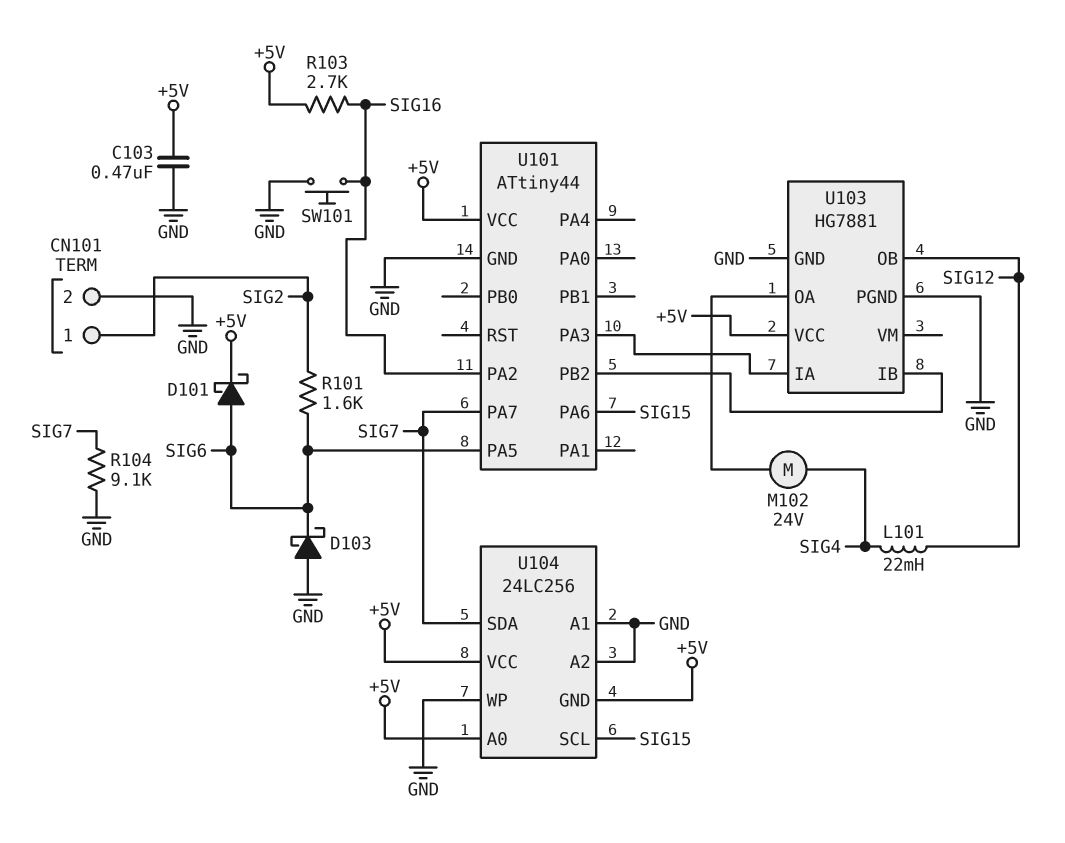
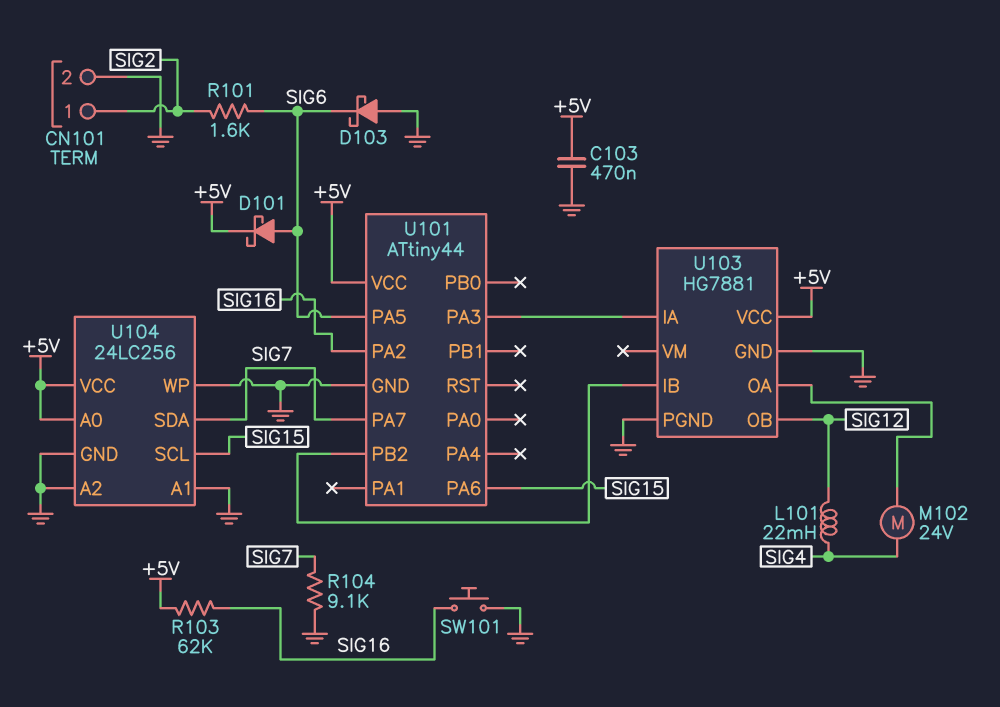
R103: 2.7k (+5V, SIG16) -> 62k (+5V, SIG16)
U104 pin GND: +5V -> GND

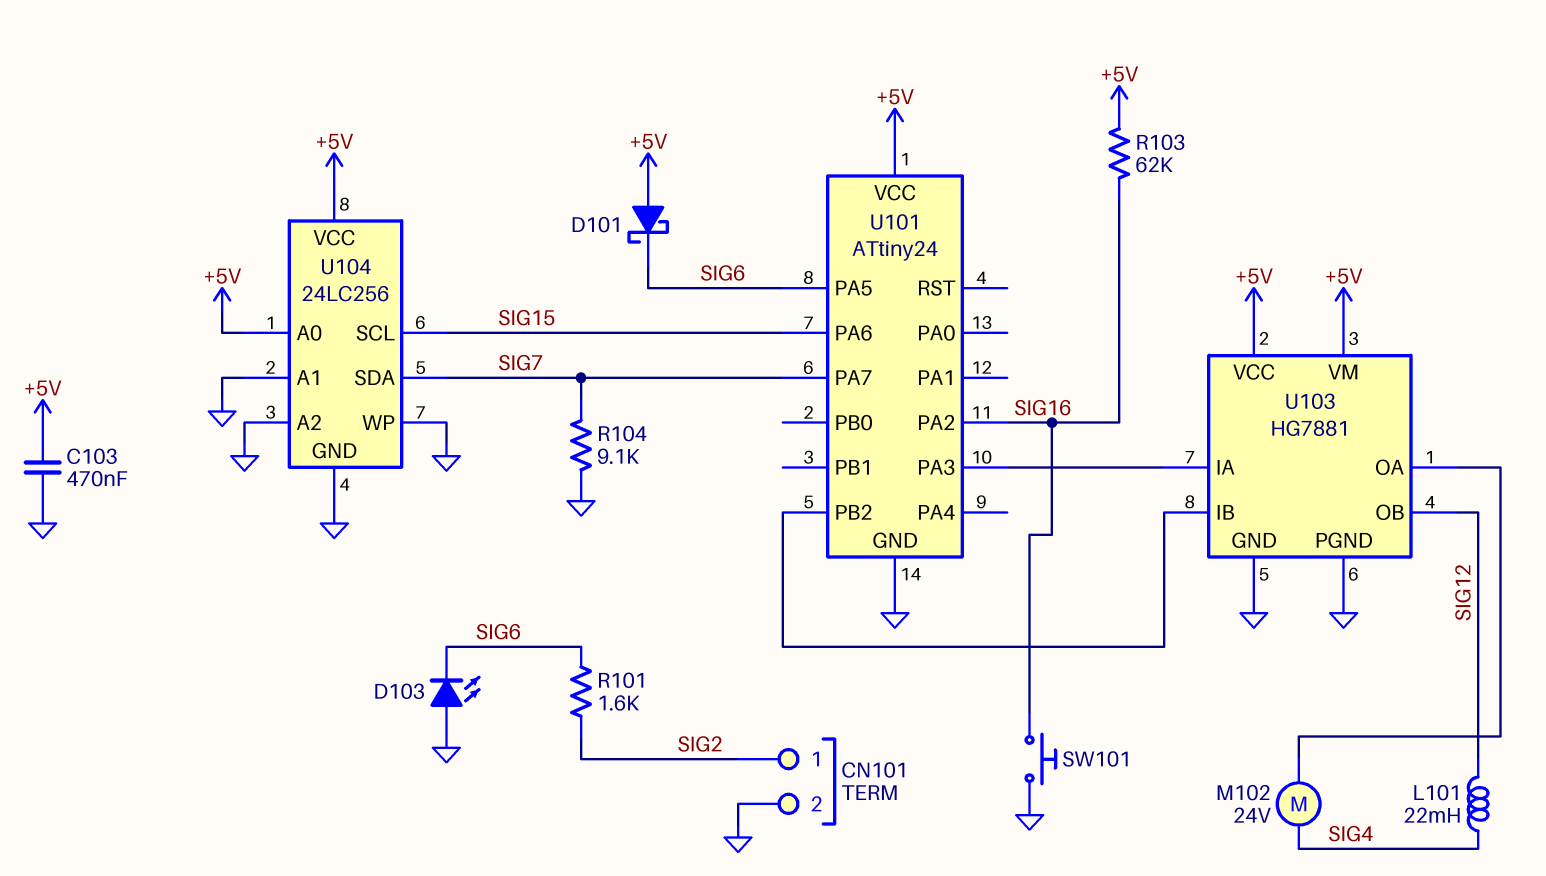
D101: schottky (A SIG6, K +5V) -> schottky (A +5V, K SIG6)
D103: schottky (A GND, K SIG6) -> LED (A GND, K SIG6)
U101: ATtiny44 -> ATtiny24
U103 pin VM: none -> +5V

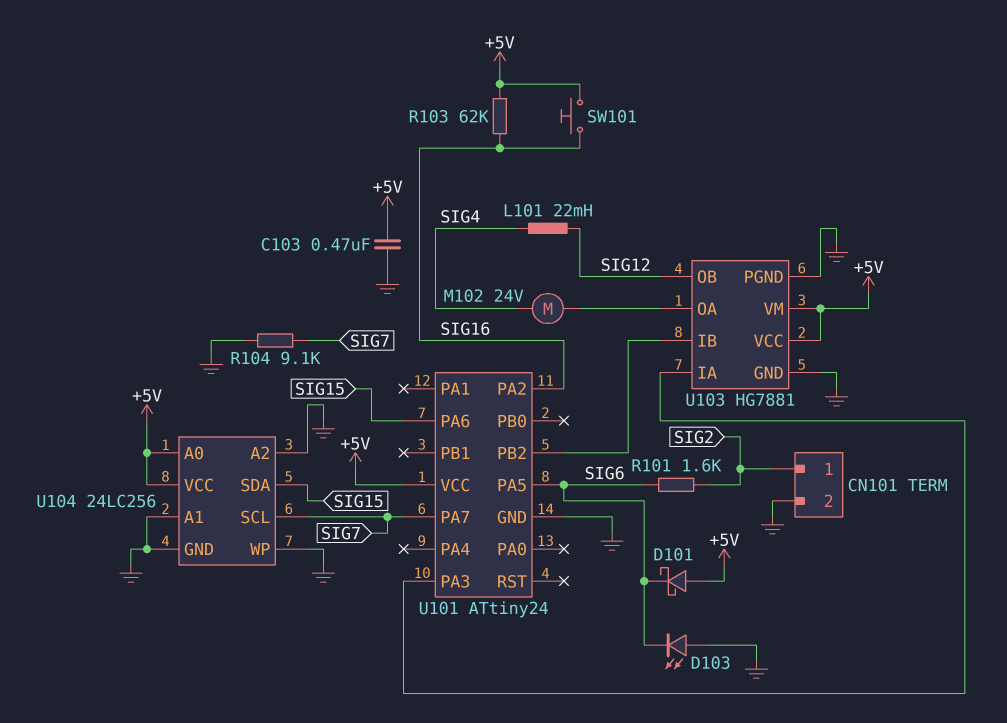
SW101: button (GND, SIG16) -> button (+5V, SIG16)
U104 pin SCL: SIG15 -> SIG7
U104 pin SDA: SIG7 -> SIG15

